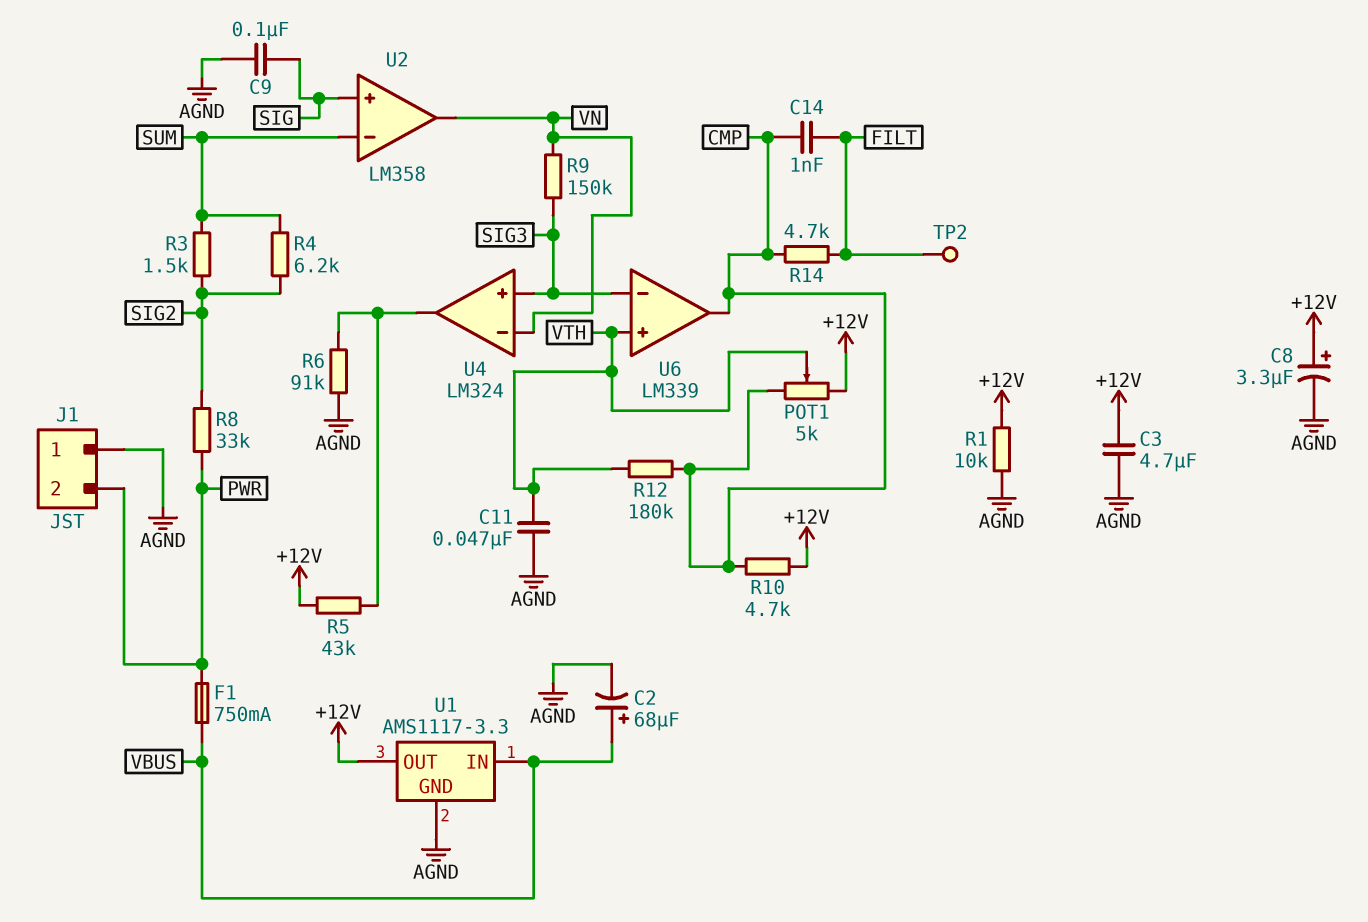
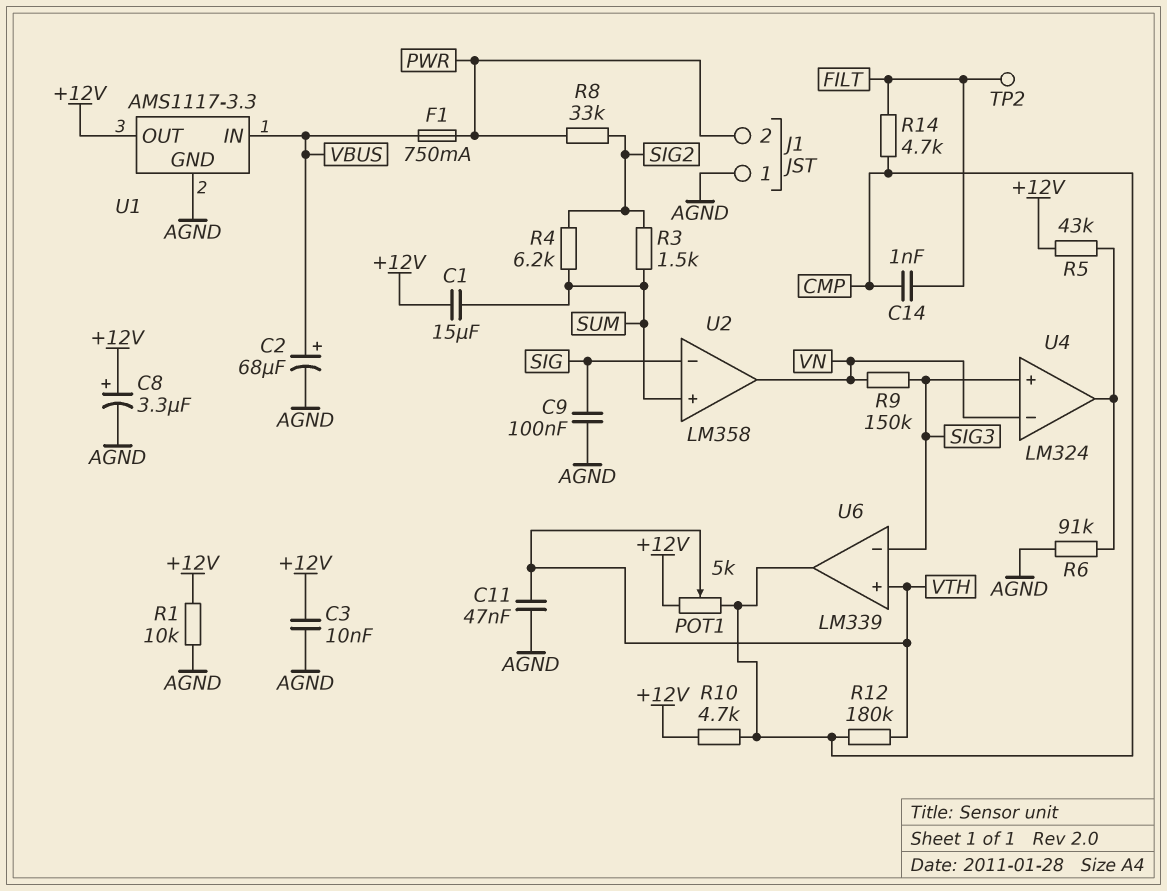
C1: none -> 15uF (+12V, SUM)
C3: 4.7uF (+12V, AGND) -> 10nF (+12V, AGND)
U2 pin in+: SIG -> SUM
U2 pin in-: SUM -> SIG

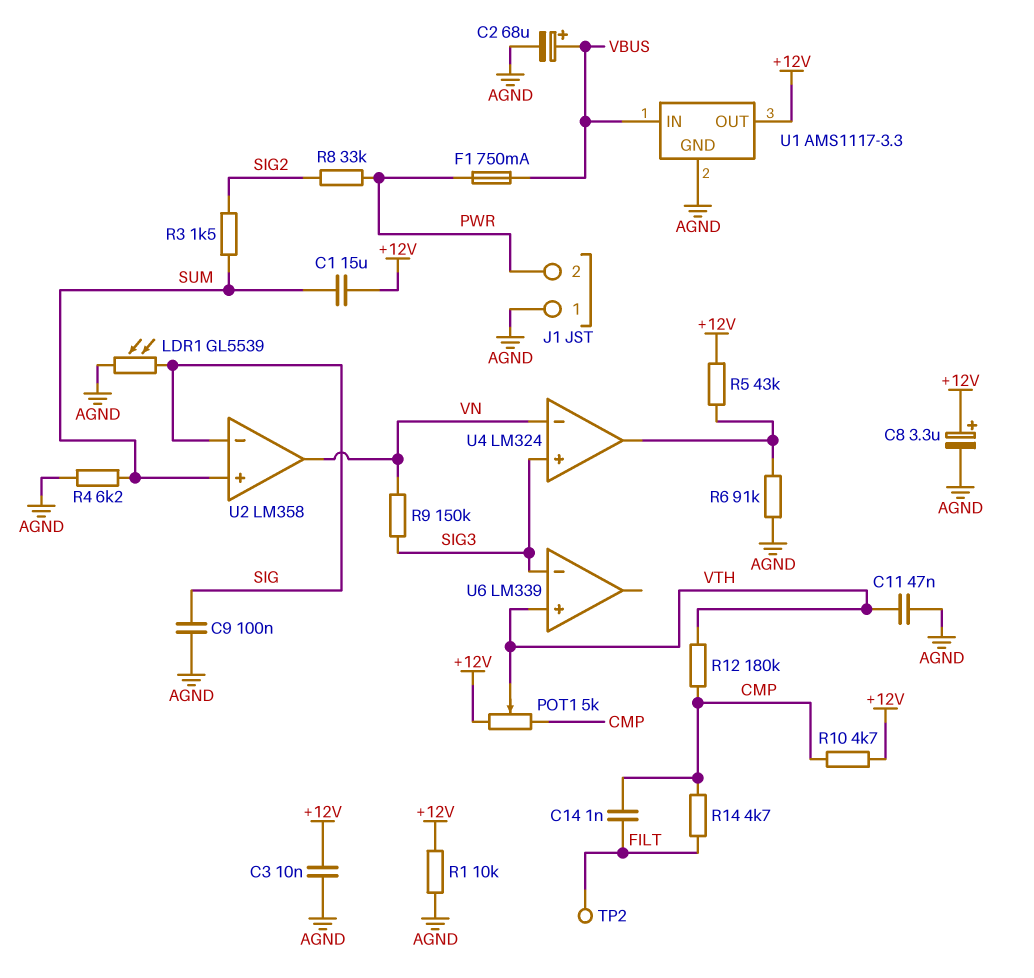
LDR1: none -> GL5539 (AGND, SIG)
R4: 6.2k (SIG2, SUM) -> 6.2k (AGND, SUM)
U6 pin out: CMP -> none

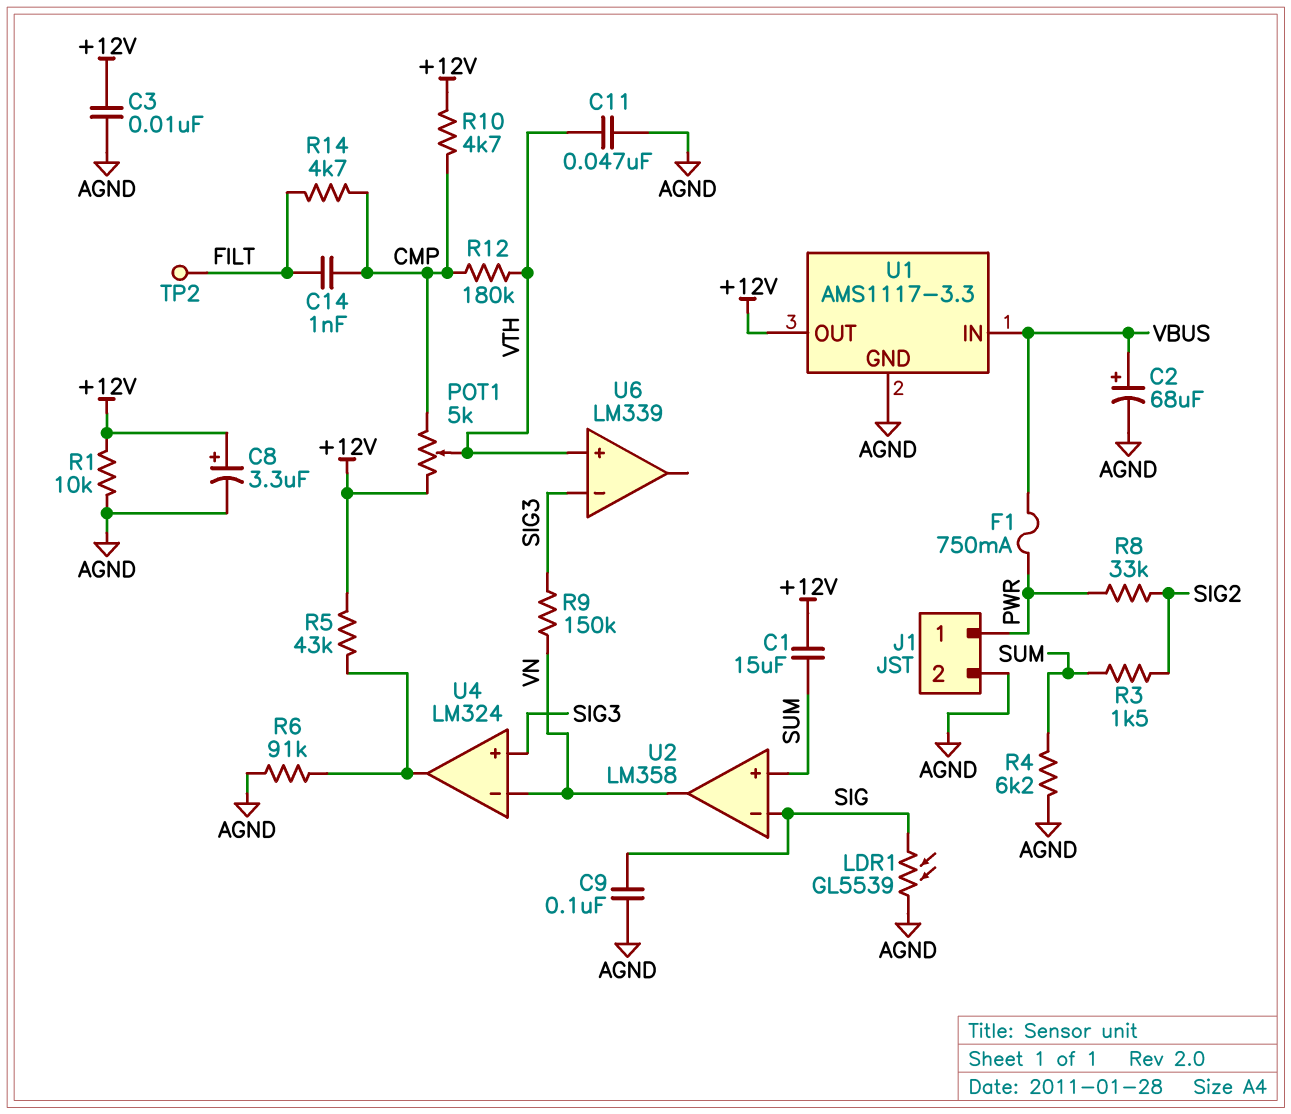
J1 pin 1: AGND -> PWR
J1 pin 2: PWR -> AGND

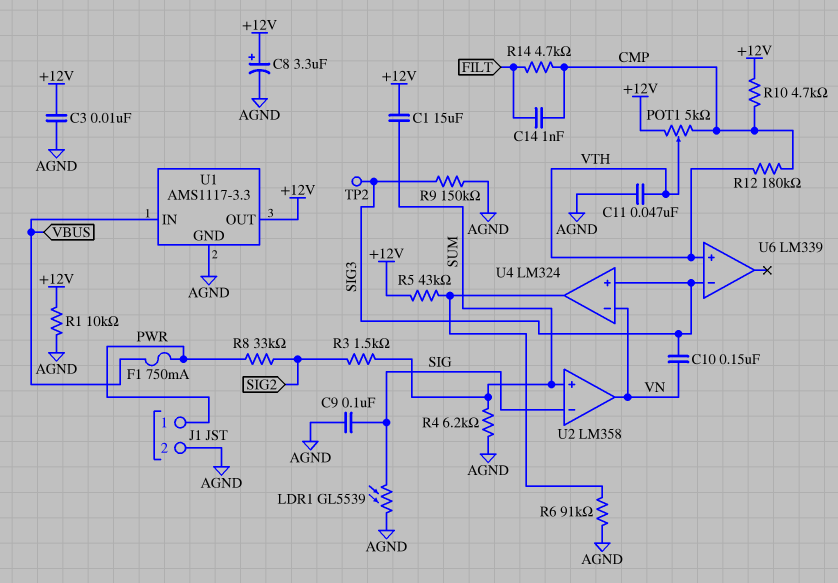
C2: 68uF (plus VBUS, minus AGND) -> none
C10: none -> 150nF (SIG3, VN)
R9: 150k (SIG3, VN) -> 150k (AGND, SIG3)
TP2: test point (FILT) -> test point (SIG3)

